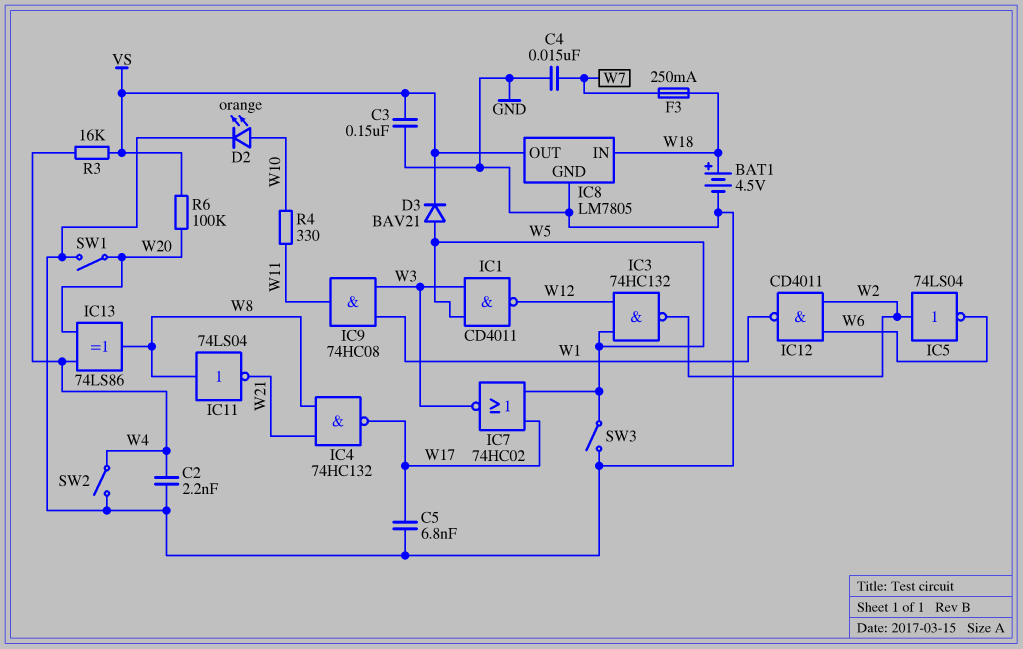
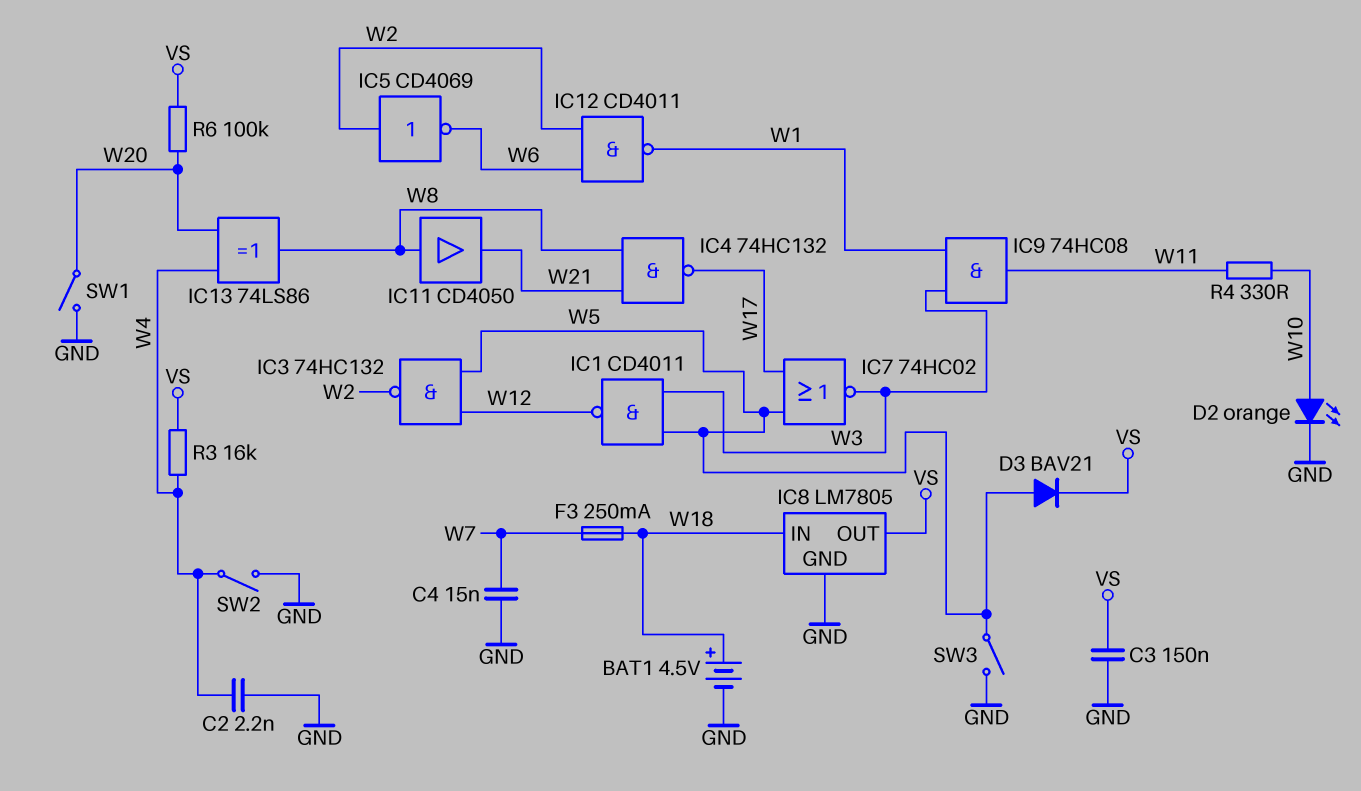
C5: 6.8nF (GND, W17) -> none
IC5: NOT 74LS04 (in W2, out W6) -> NOT CD4069 (in W2, out W6)
IC11: NOT 74LS04 (in W8, out W21) -> buffer CD4050 (in W8, out W21)

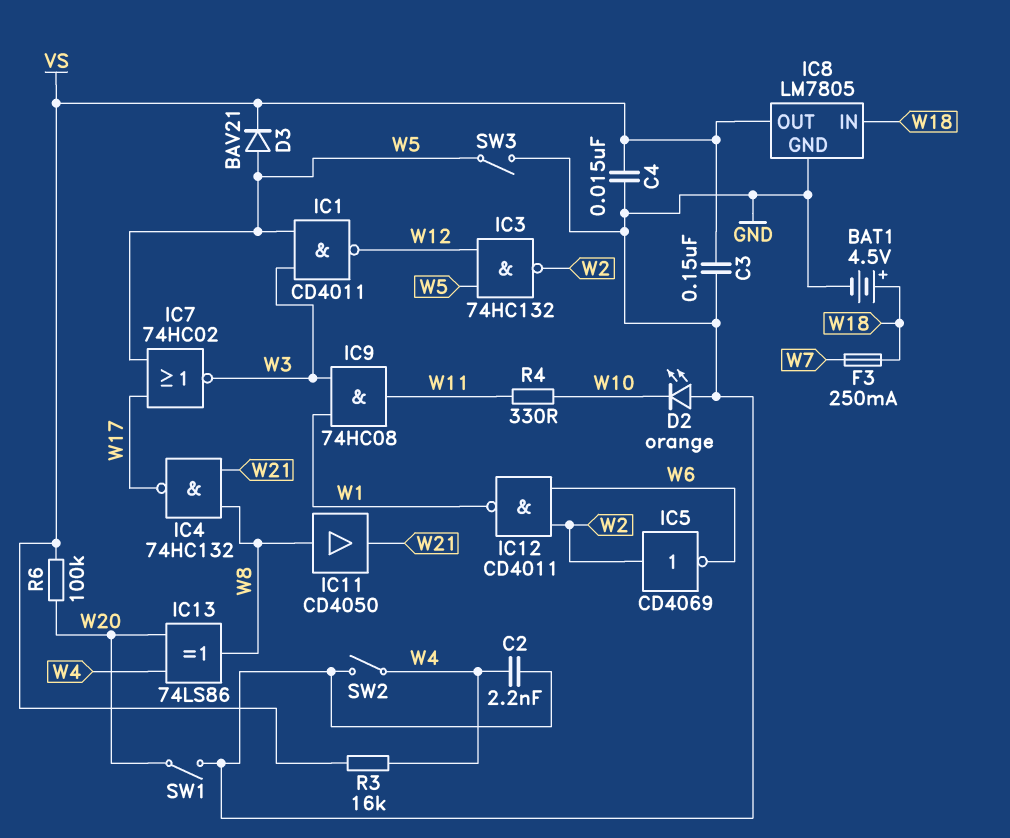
C4: 15nF (GND, W7) -> 15nF (GND, VS)
D2: LED orange (A W10, K GND) -> LED orange (A GND, K W10)

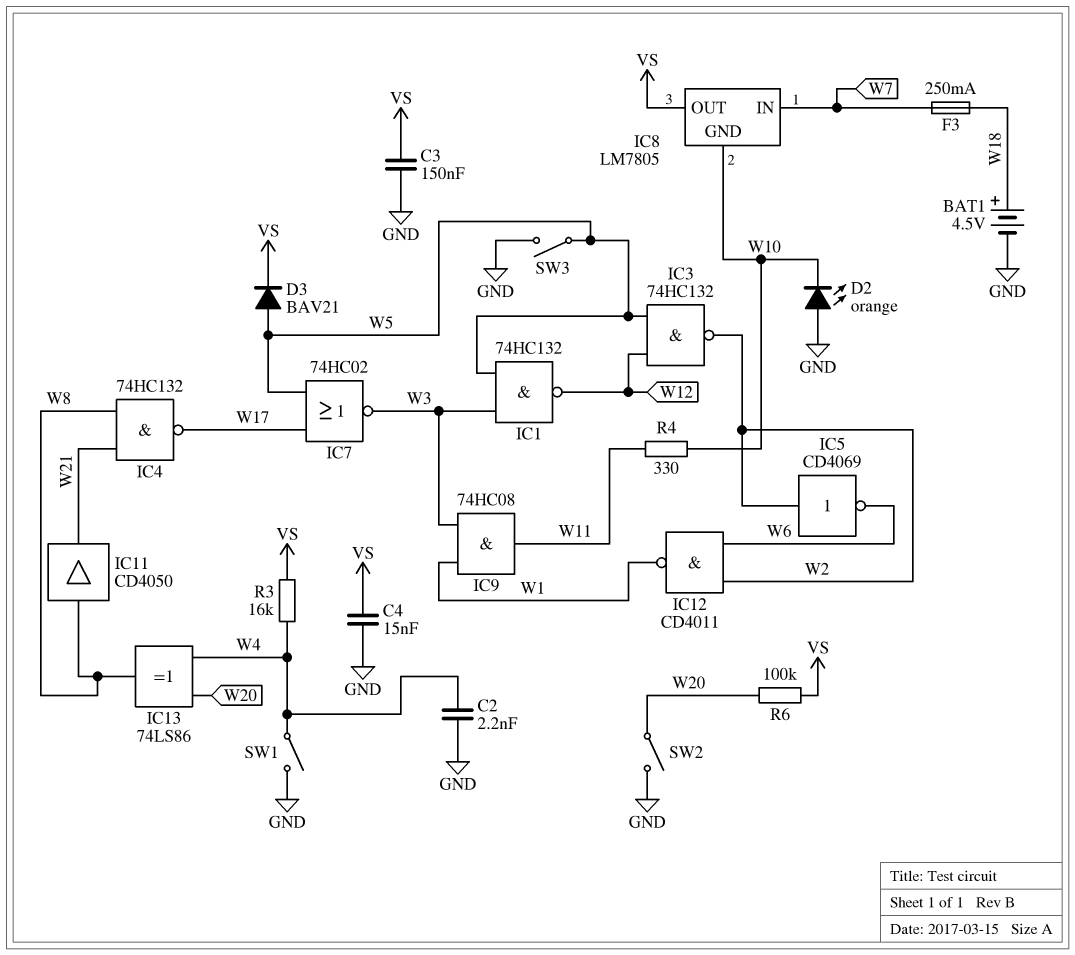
IC1: NAND CD4011 (in W3, in W5, out W12) -> NAND 74HC132 (in W3, in W5, out W12)
IC8 pin GND: GND -> W10
IC8 pin IN: W18 -> W7
SW1: switch (GND, W20) -> switch (GND, W4)
SW2: switch (GND, W4) -> switch (GND, W20)

